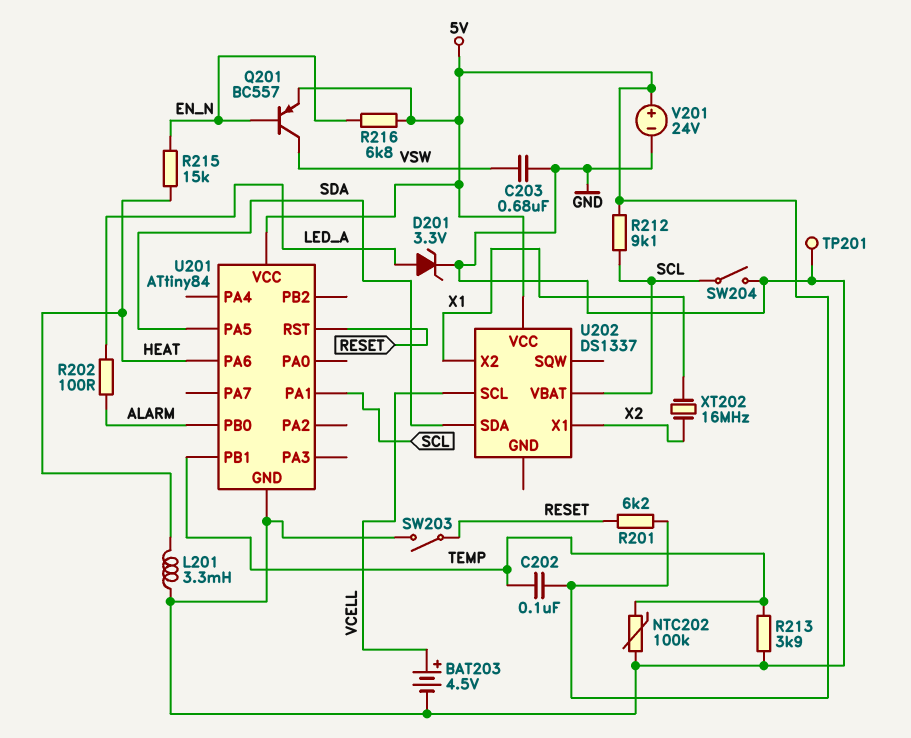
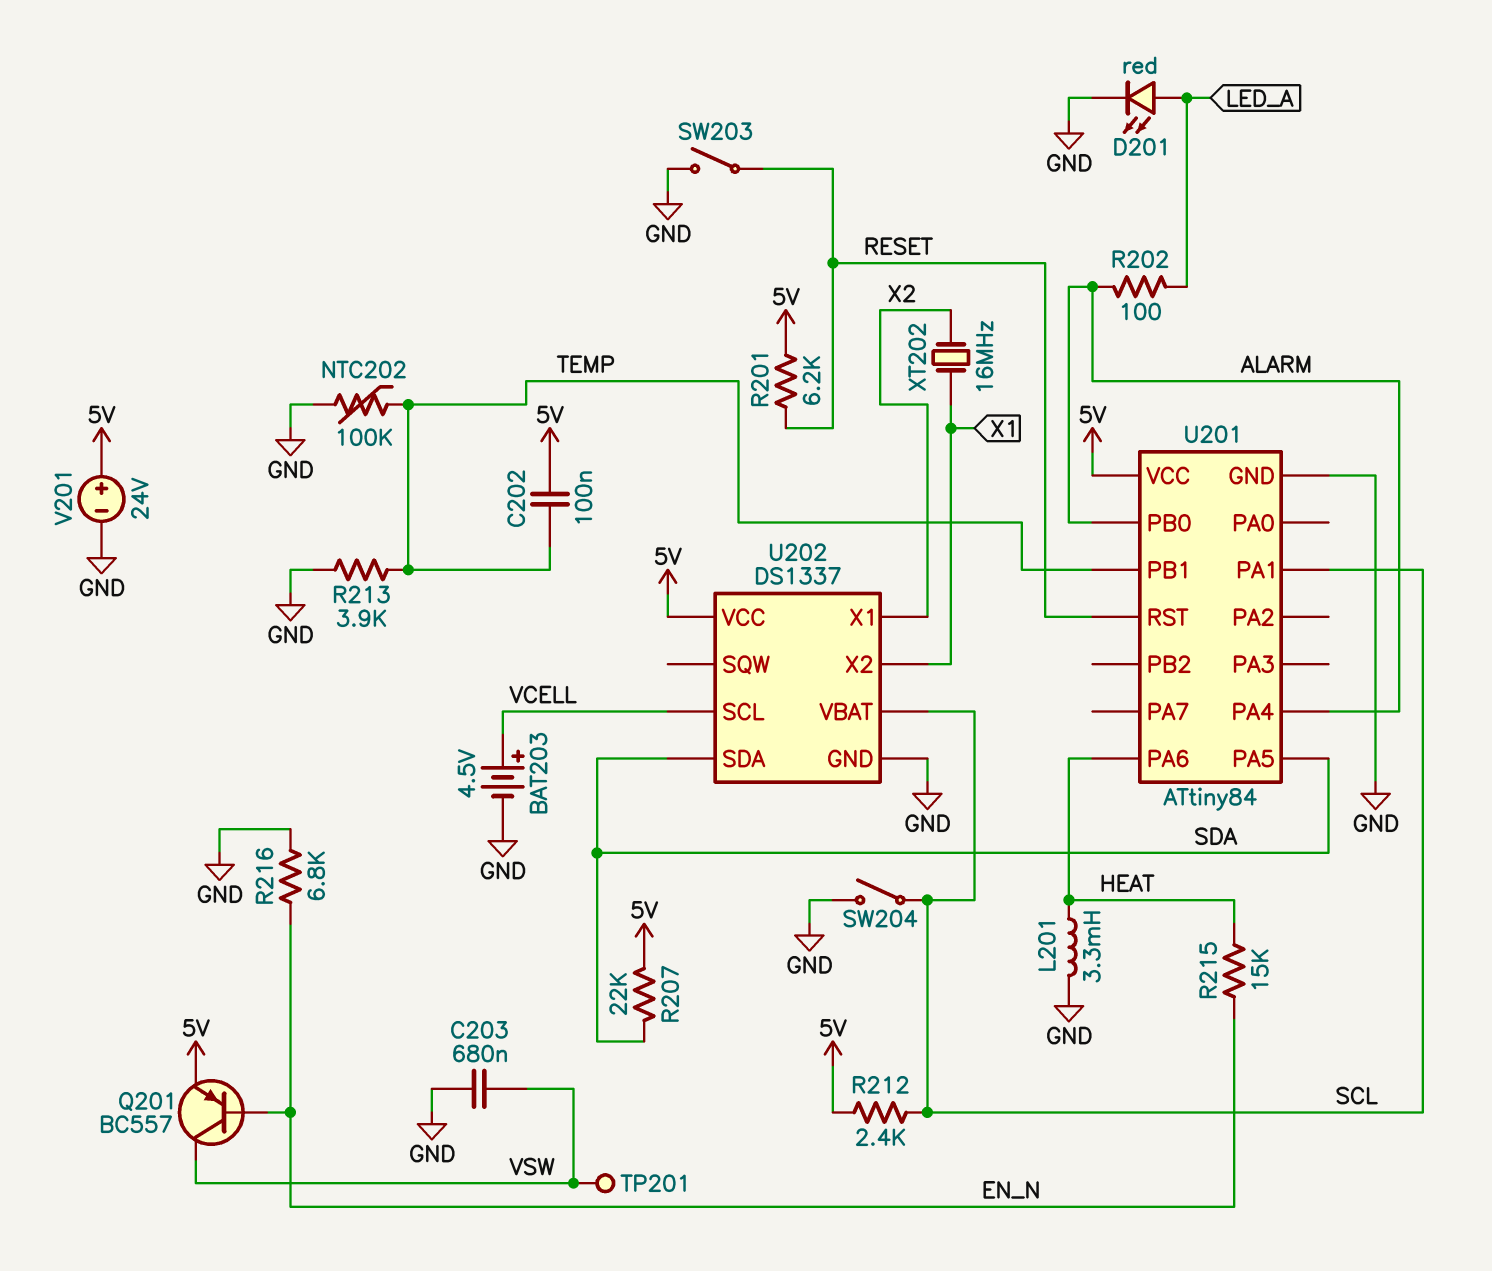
D201: zener 3.3V (A LED_A, K GND) -> LED red (A LED_A, K GND)
R207: none -> 22k (5V, SDA)
R212: 9.1k (5V, SCL) -> 2.4k (5V, SCL)
R216: 6.8k (5V, EN_N) -> 6.8k (EN_N, GND)
TP201: test point (GND) -> test point (VSW)
U201 pin PA4: none -> ALARM
U202 pin GND: none -> GND

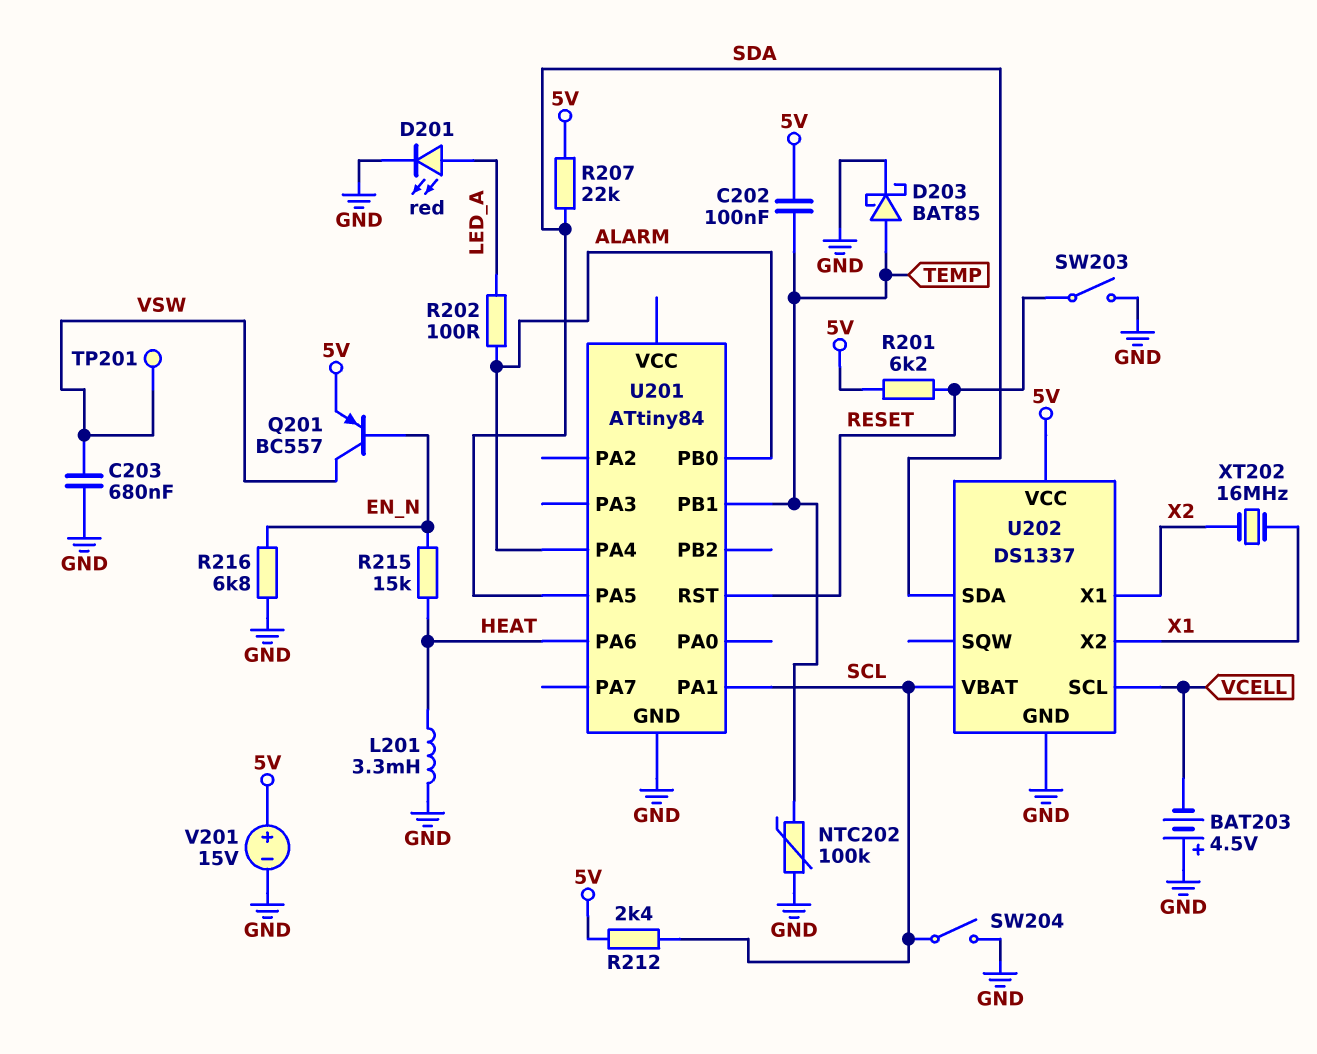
BAT203: 4.5V (plus VCELL, minus GND) -> 4.5V (plus GND, minus VCELL)
D203: none -> schottky BAT85 (A TEMP, K GND)
R213: 3.9k (GND, TEMP) -> none
U201 pin VCC: 5V -> none
V201: 24V (plus 5V, minus GND) -> 15V (plus 5V, minus GND)

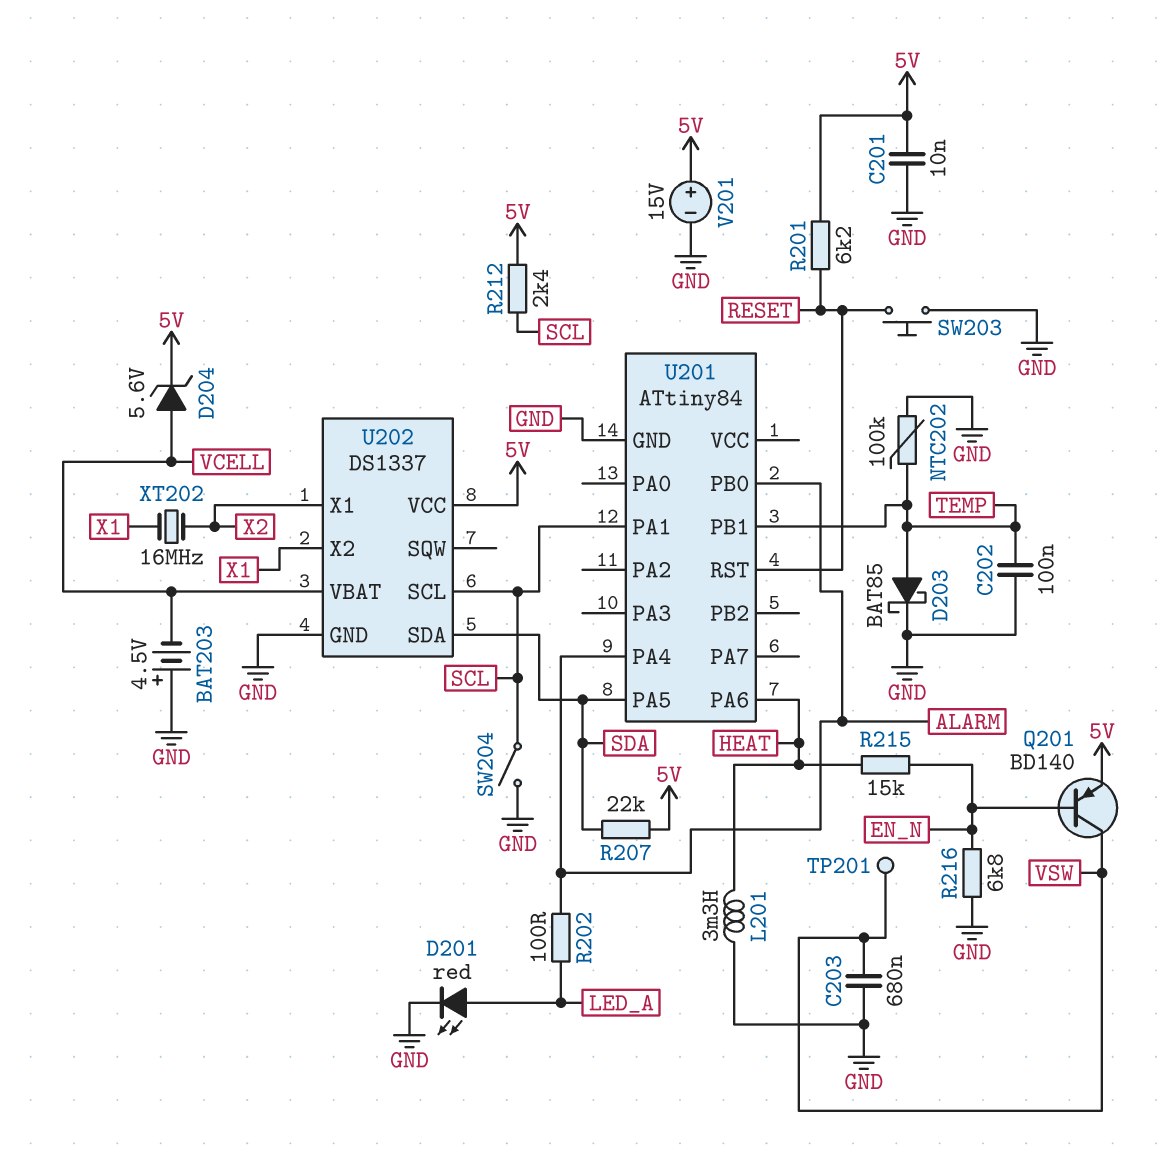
C201: none -> 10nF (5V, GND)
C202: 100nF (5V, TEMP) -> 100nF (GND, TEMP)
D204: none -> zener 5.6V (A VCELL, K 5V)
Q201: PNP BC557 (B EN_N, C VSW, E 5V) -> PNP BD140 (B EN_N, C VSW, E 5V)
SW203: switch (GND, RESET) -> button (GND, RESET)
U202 pin SCL: VCELL -> SCL
U202 pin VBAT: SCL -> VCELL

